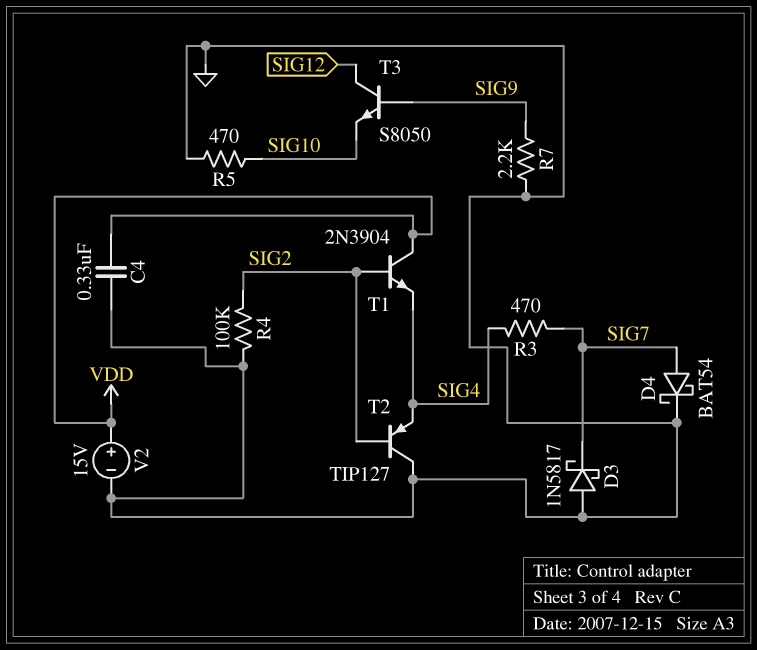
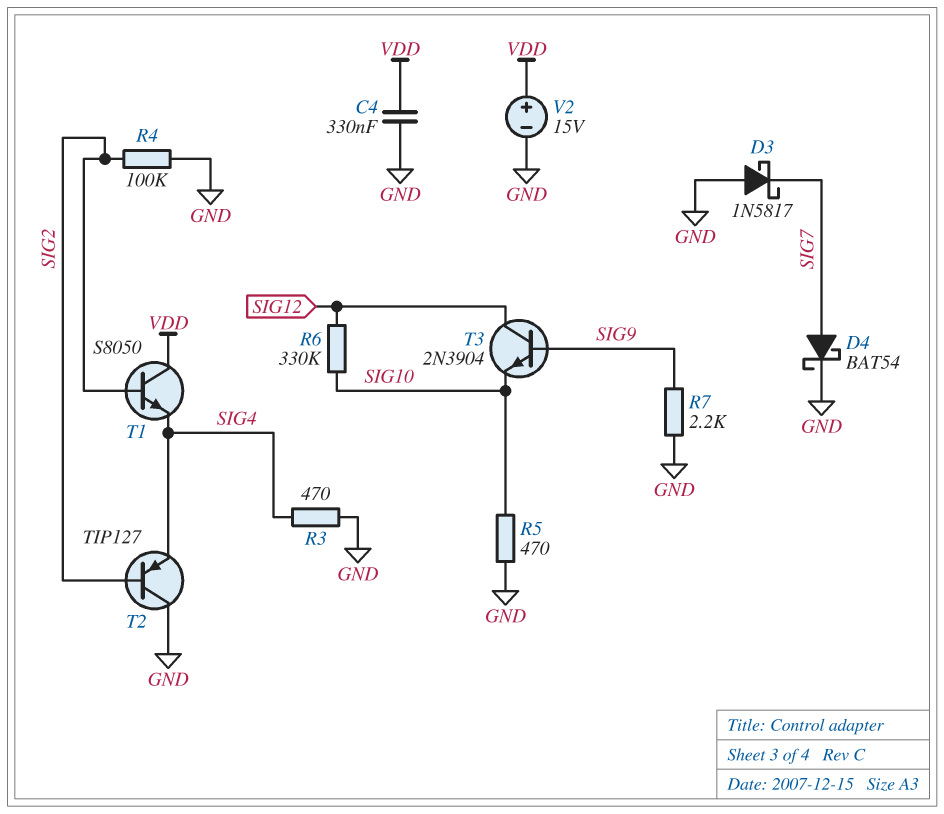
R3: 470 (SIG4, SIG7) -> 470 (GND, SIG4)
R6: none -> 330k (SIG10, SIG12)
T1: NPN 2N3904 (B SIG2, C VDD, E SIG4) -> NPN S8050 (B SIG2, C VDD, E SIG4)
T3: NPN S8050 (B SIG9, C SIG12, E SIG10) -> NPN 2N3904 (B SIG9, C SIG12, E SIG10)

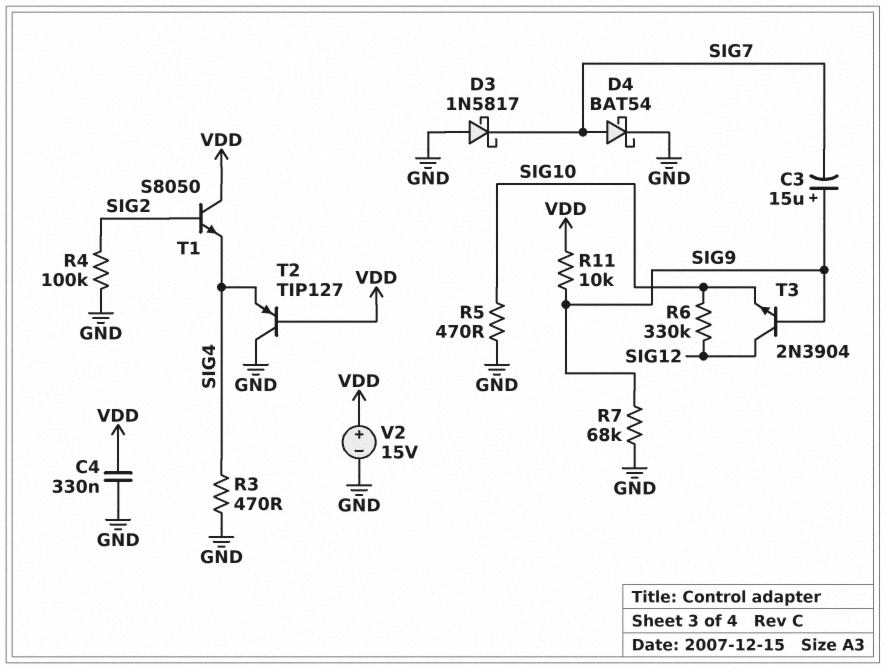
C3: none -> 15uF (plus SIG9, minus SIG7)
R7: 2.2k (GND, SIG9) -> 68k (GND, SIG9)
R11: none -> 10k (SIG9, VDD)
T2: PNP TIP127 (B SIG2, C GND, E SIG4) -> PNP TIP127 (B VDD, C GND, E SIG4)

